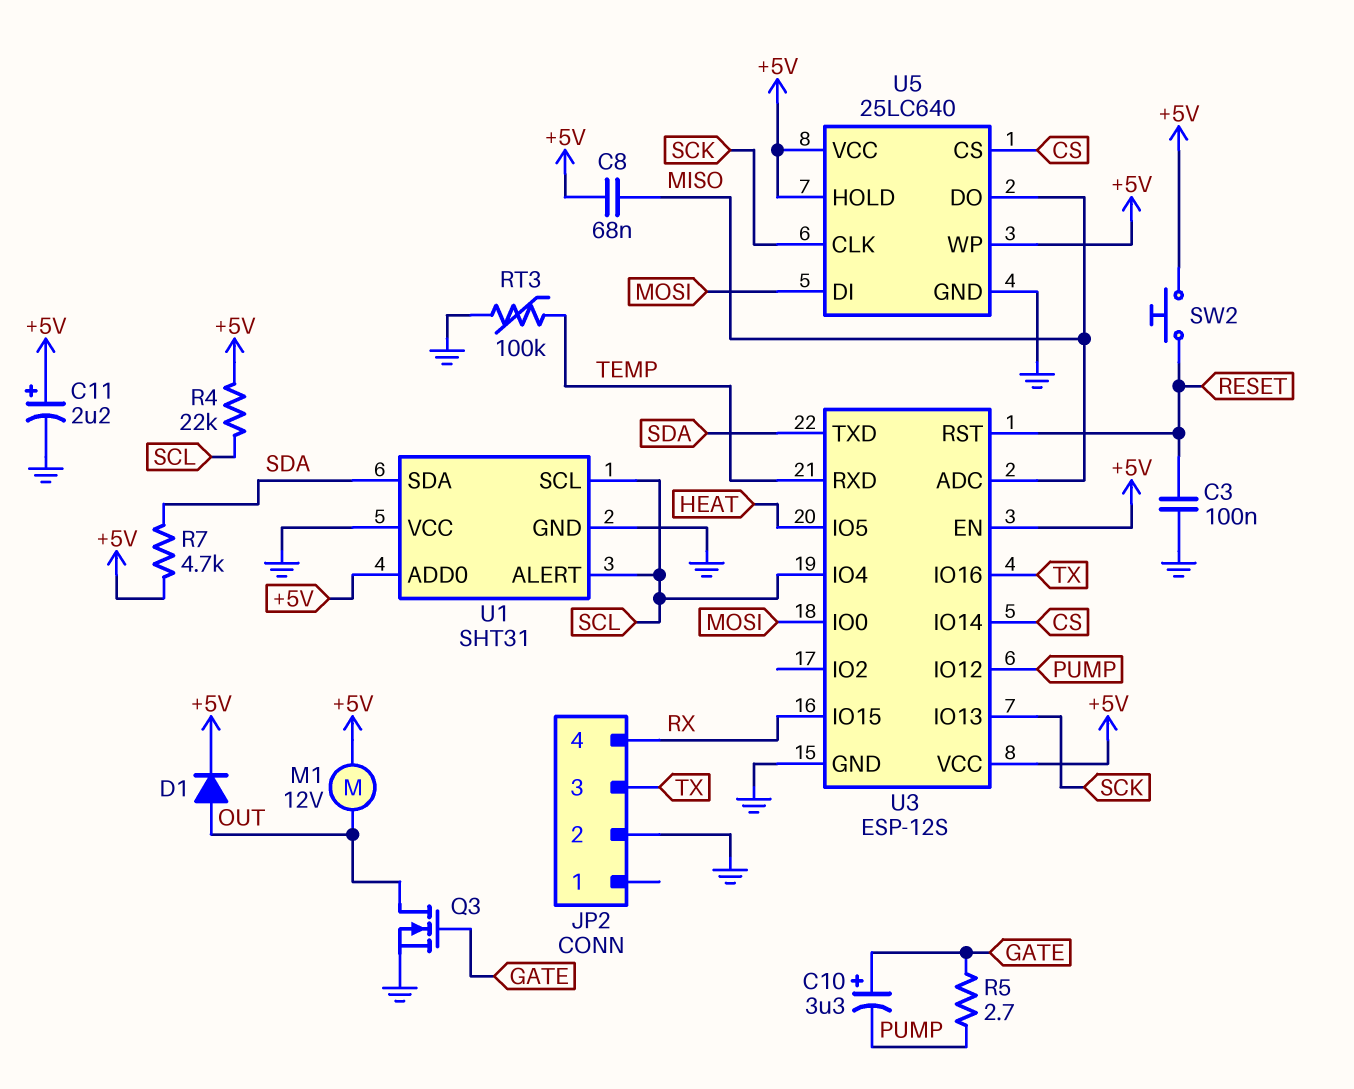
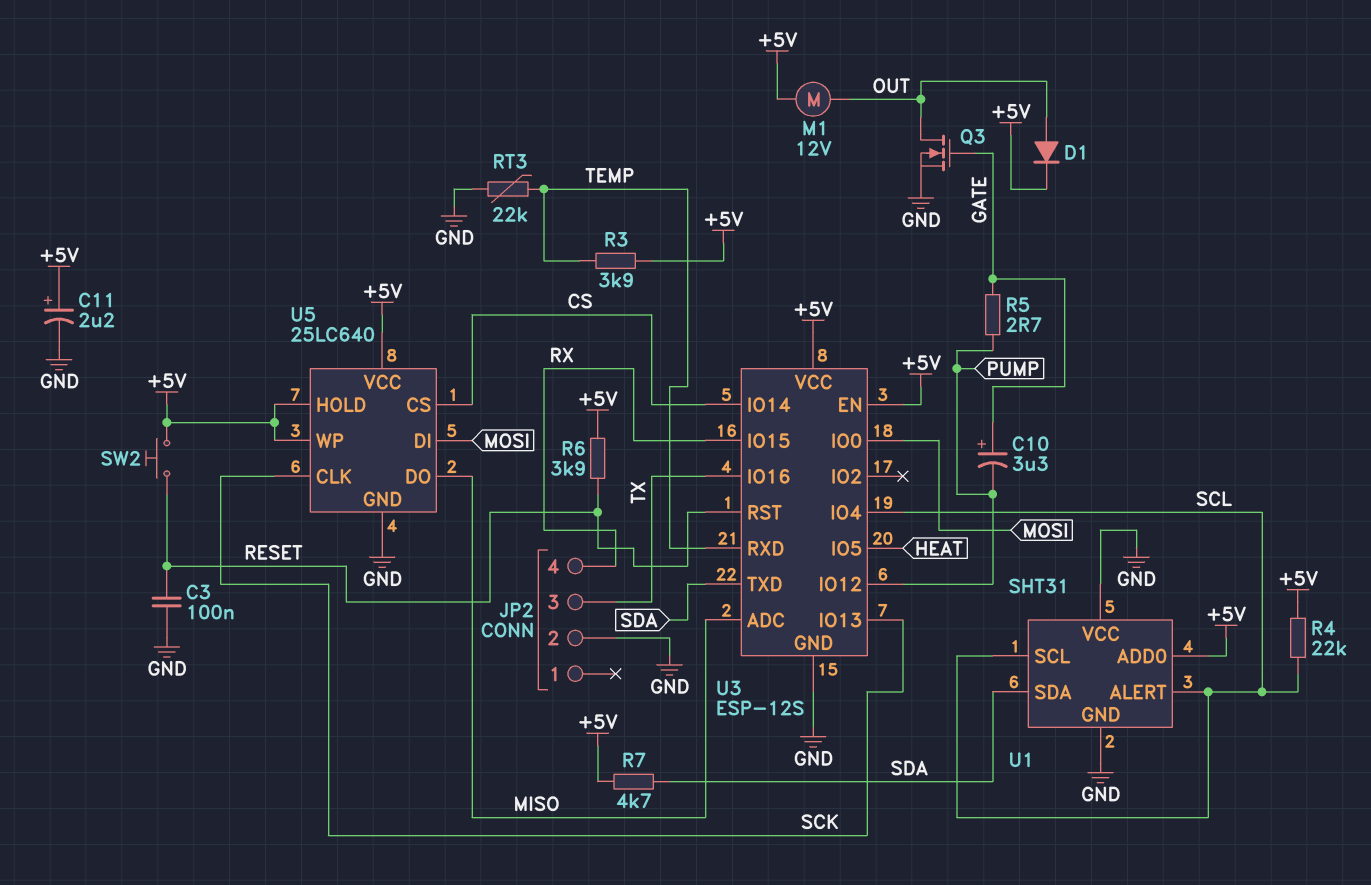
C8: 68nF (+5V, MISO) -> none
R3: none -> 3.9k (+5V, TEMP)
R6: none -> 3.9k (+5V, RESET)
RT3: 100k (GND, TEMP) -> 22k (GND, TEMP)

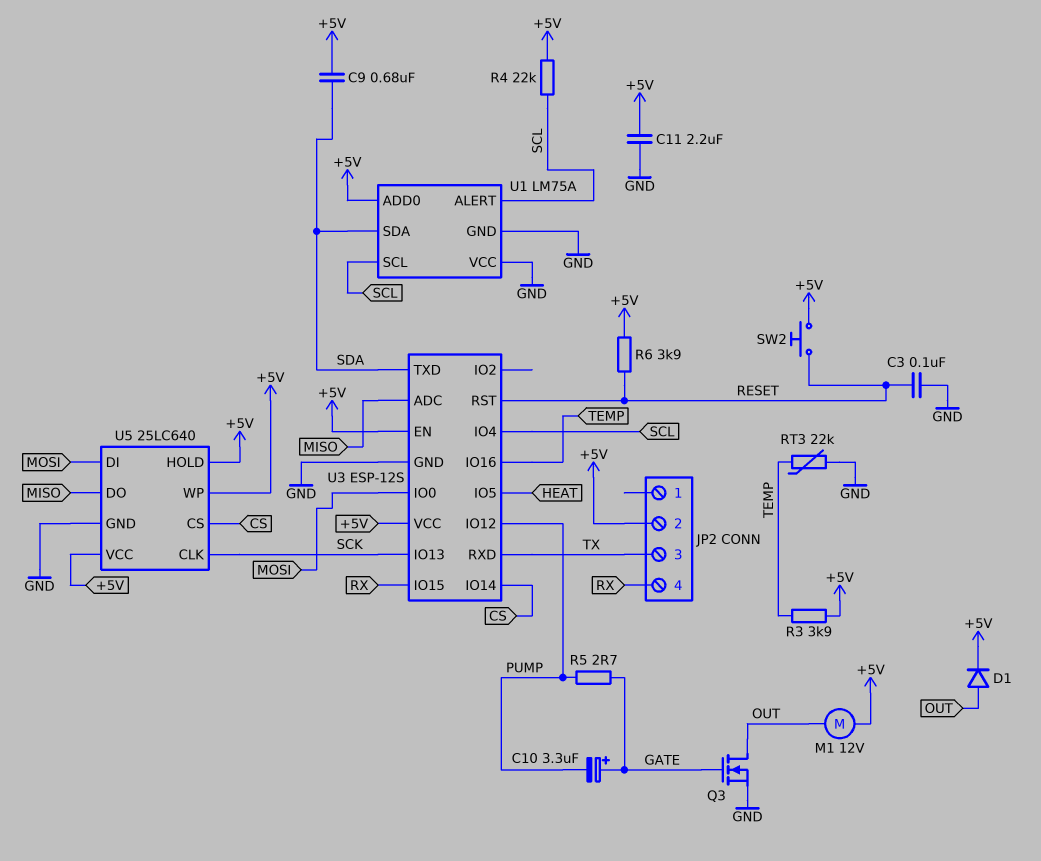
C9: none -> 680nF (+5V, SDA)
C11: 2.2uF (plus +5V, minus GND) -> 2.2uF (+5V, GND)
JP2 pin 2: GND -> +5V
R7: 4.7k (+5V, SDA) -> none
U1: SHT31 -> LM75A
U3 pin IO16: TX -> TEMP
U3 pin RXD: TEMP -> TX

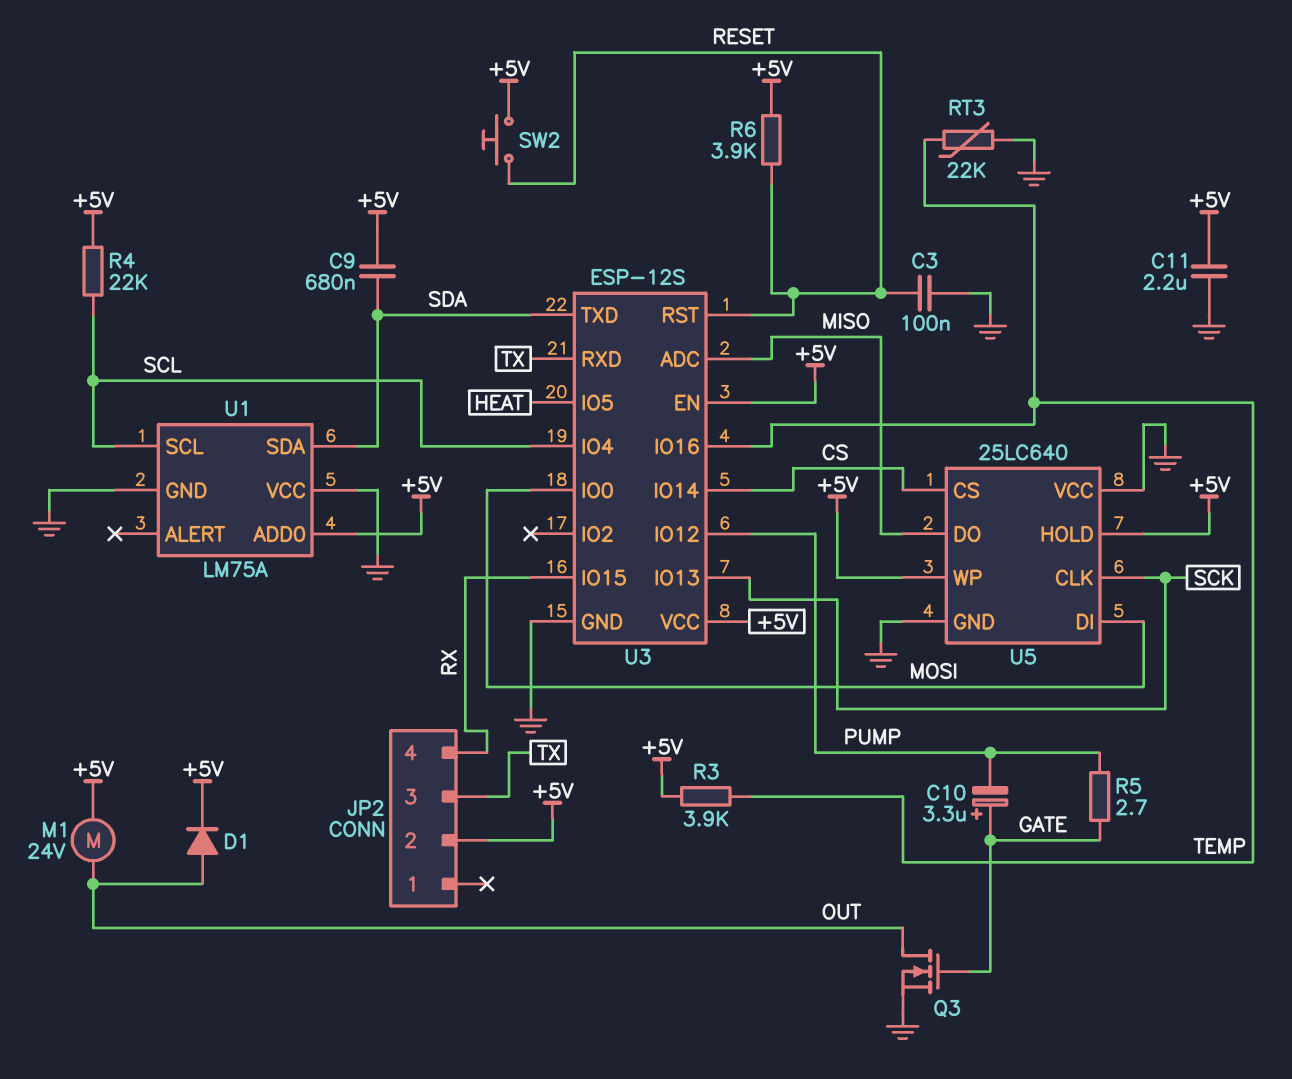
M1: motor 12V (+5V, OUT) -> motor 24V (+5V, OUT)
U1 pin ALERT: SCL -> none
U5 pin VCC: +5V -> GND

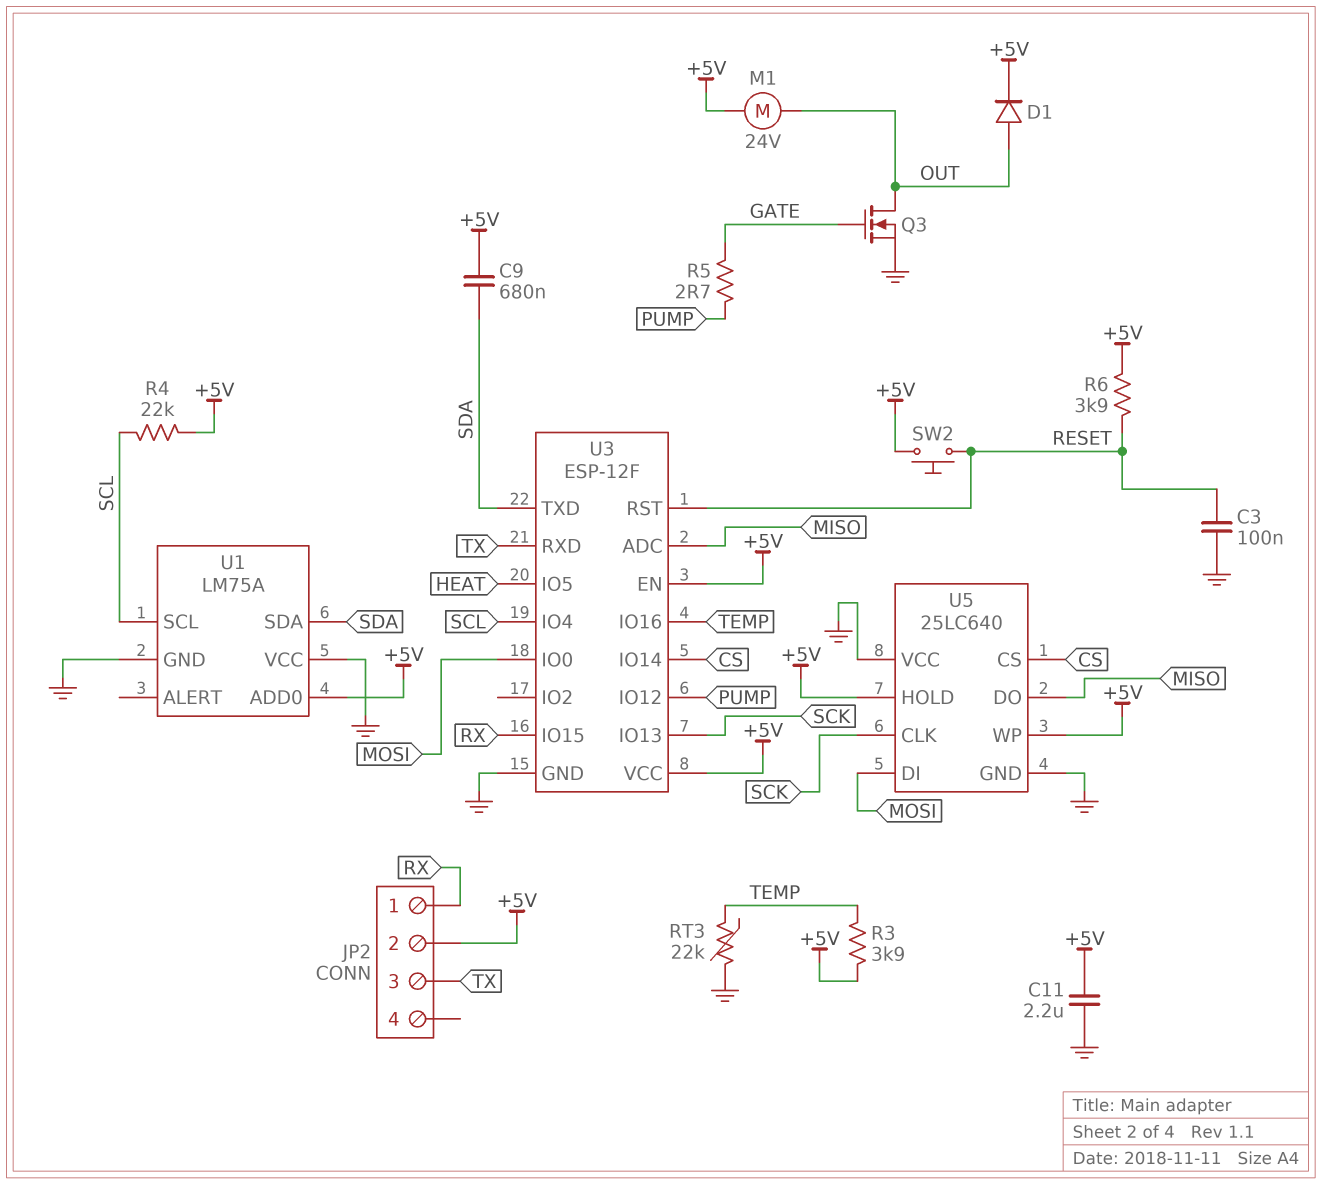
C10: 3.3uF (plus GATE, minus PUMP) -> none
JP2 pin 1: none -> RX
JP2 pin 4: RX -> none
U3: ESP-12S -> ESP-12F

